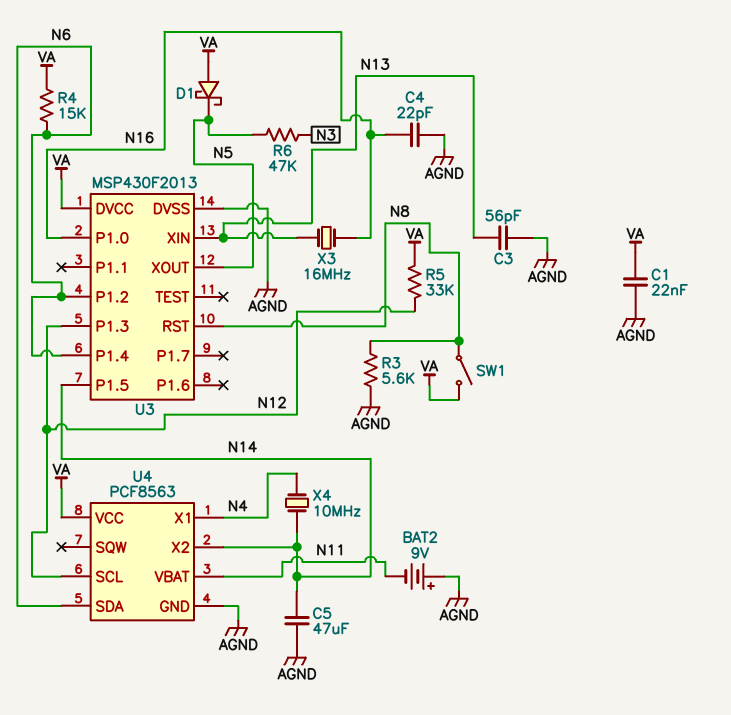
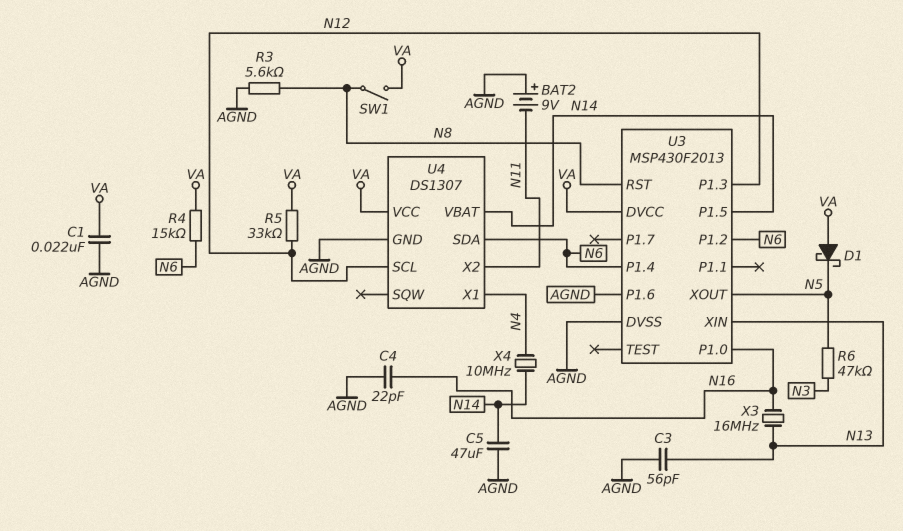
U3 pin P1.6: none -> AGND
U4: PCF8563 -> DS1307
U4 pin VBAT: N11 -> N14
U4 pin X2: N14 -> N11

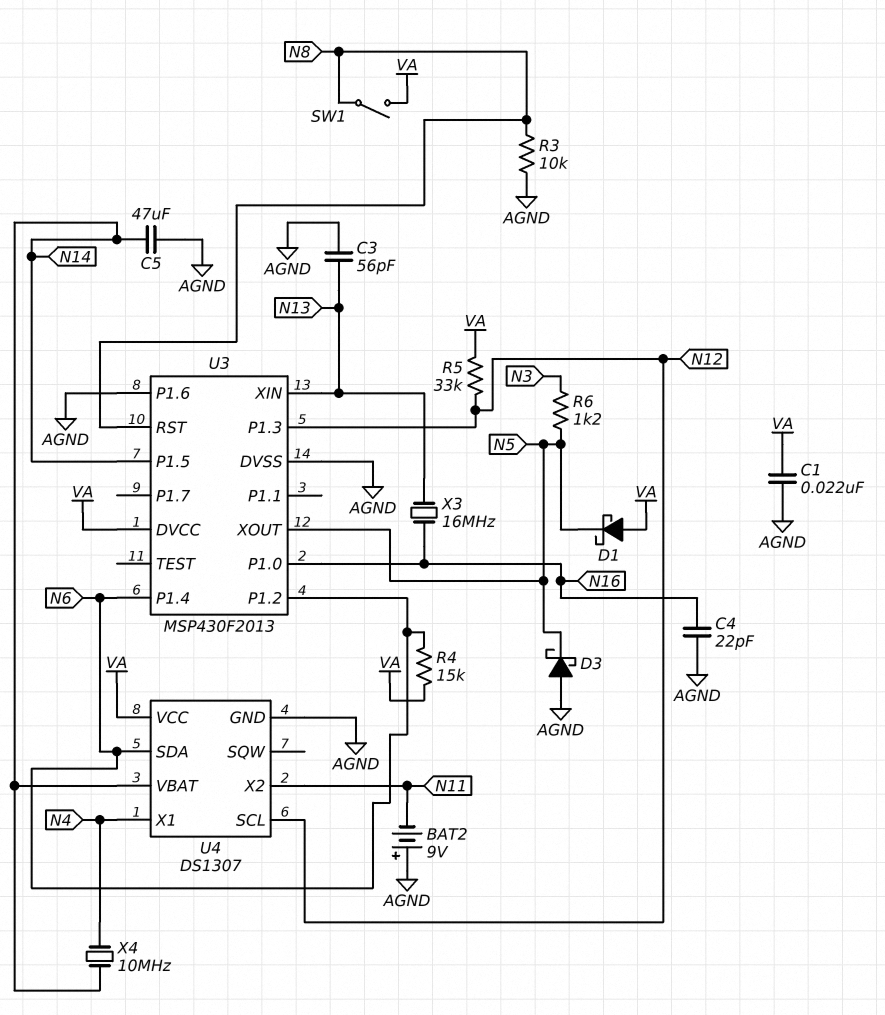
D3: none -> schottky (A AGND, K N5)
R3: 5.6k (AGND, N8) -> 10k (AGND, N8)
R6: 47k (N3, N5) -> 1.2k (N3, N5)

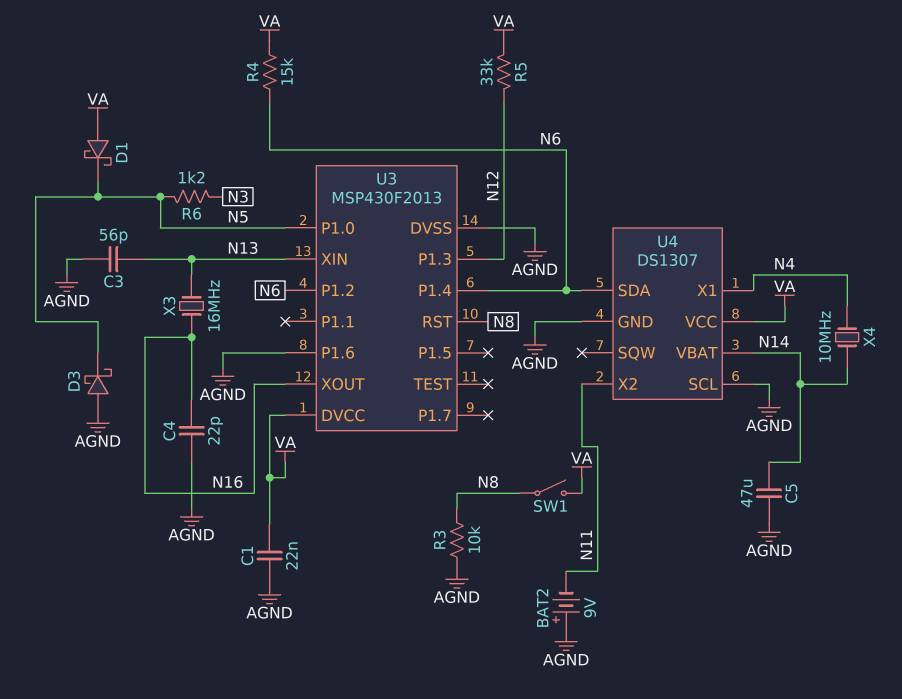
U3 pin P1.0: N16 -> N5
U3 pin P1.5: N14 -> none
U3 pin XOUT: N5 -> N16
U4 pin SCL: N12 -> AGND

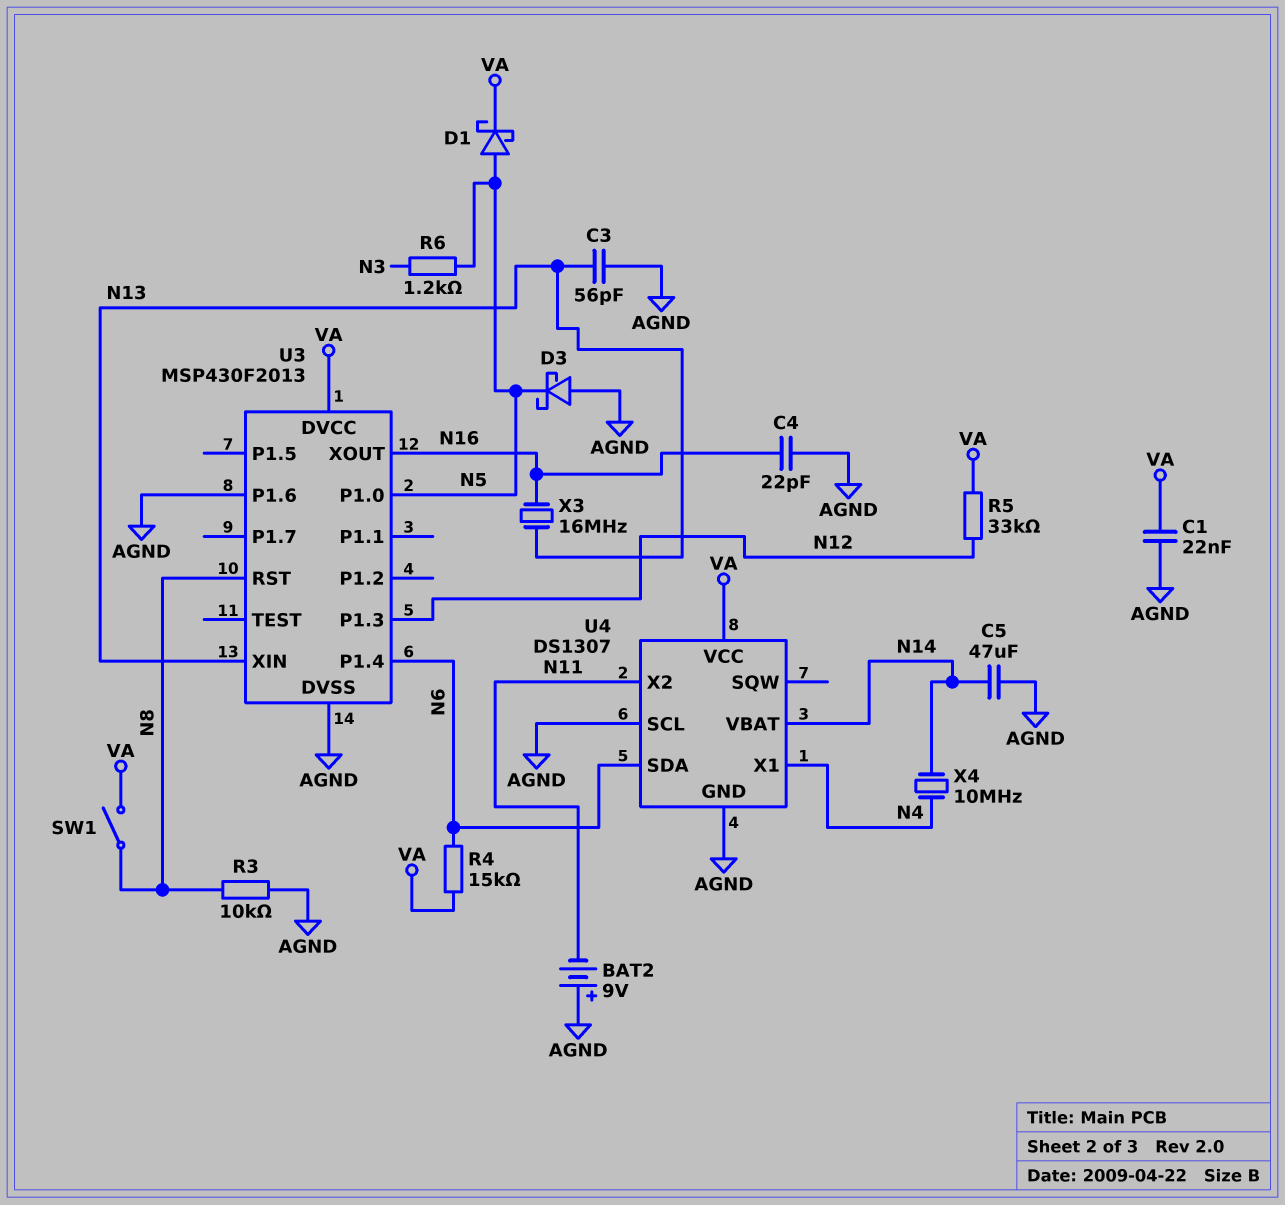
D1: schottky (A VA, K N5) -> schottky (A N5, K VA)
U3 pin P1.2: N6 -> none

